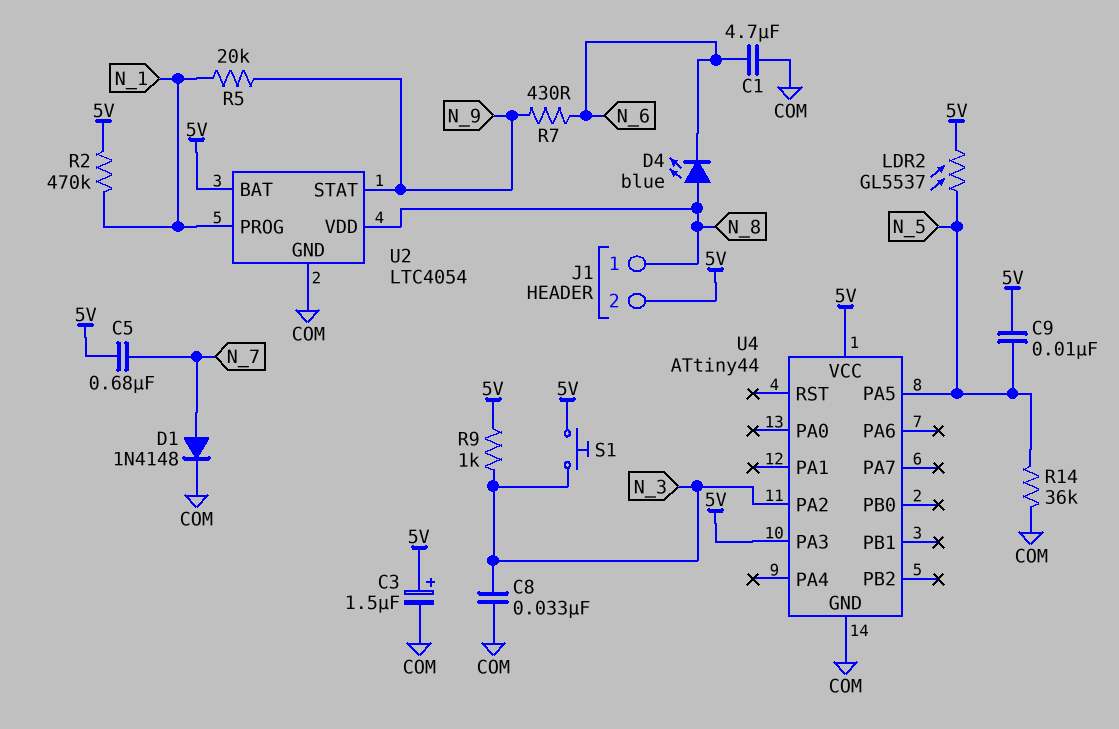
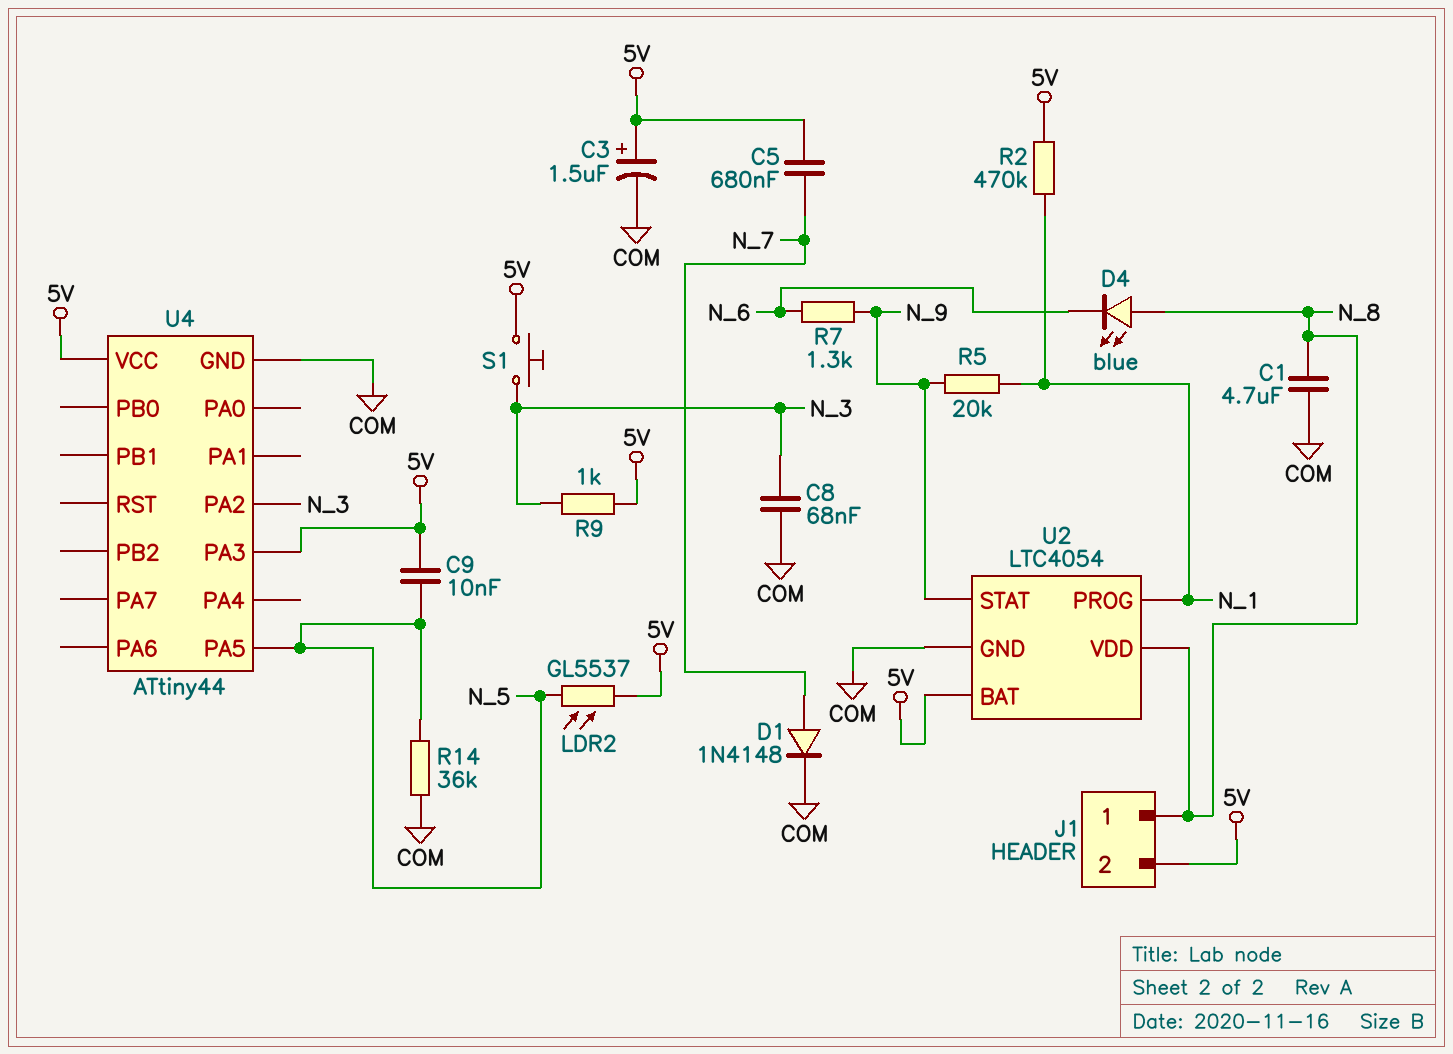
C1: 4.7uF (COM, N_6) -> 4.7uF (COM, N_8)
C8: 33nF (COM, N_3) -> 68nF (COM, N_3)
R7: 430 (N_6, N_9) -> 1.3k (N_6, N_9)

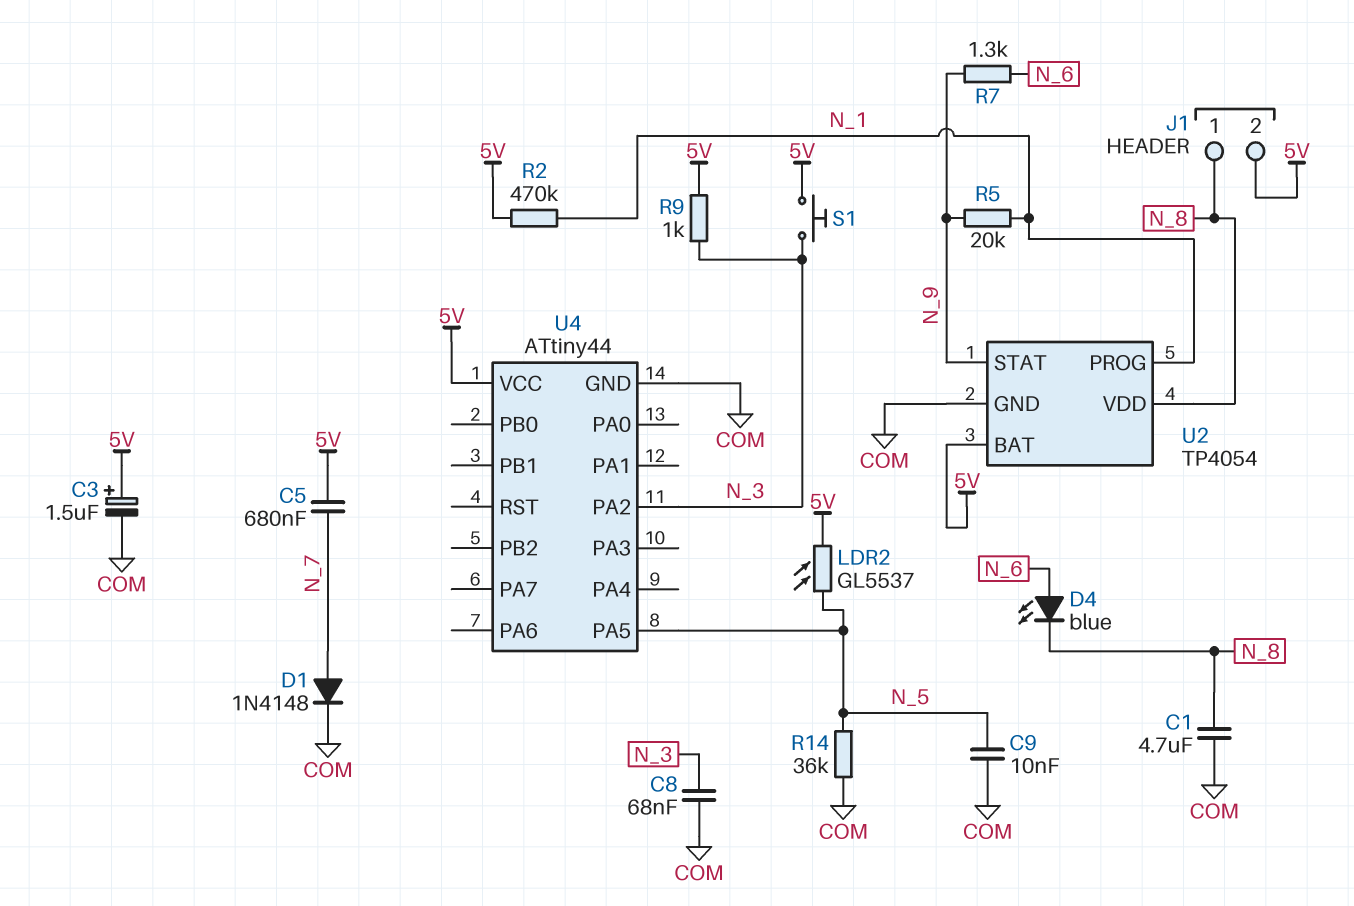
C9: 10nF (5V, N_5) -> 10nF (COM, N_5)
D4: LED blue (A N_8, K N_6) -> LED blue (A N_6, K N_8)
U2: LTC4054 -> TP4054
U4 pin PA3: 5V -> none

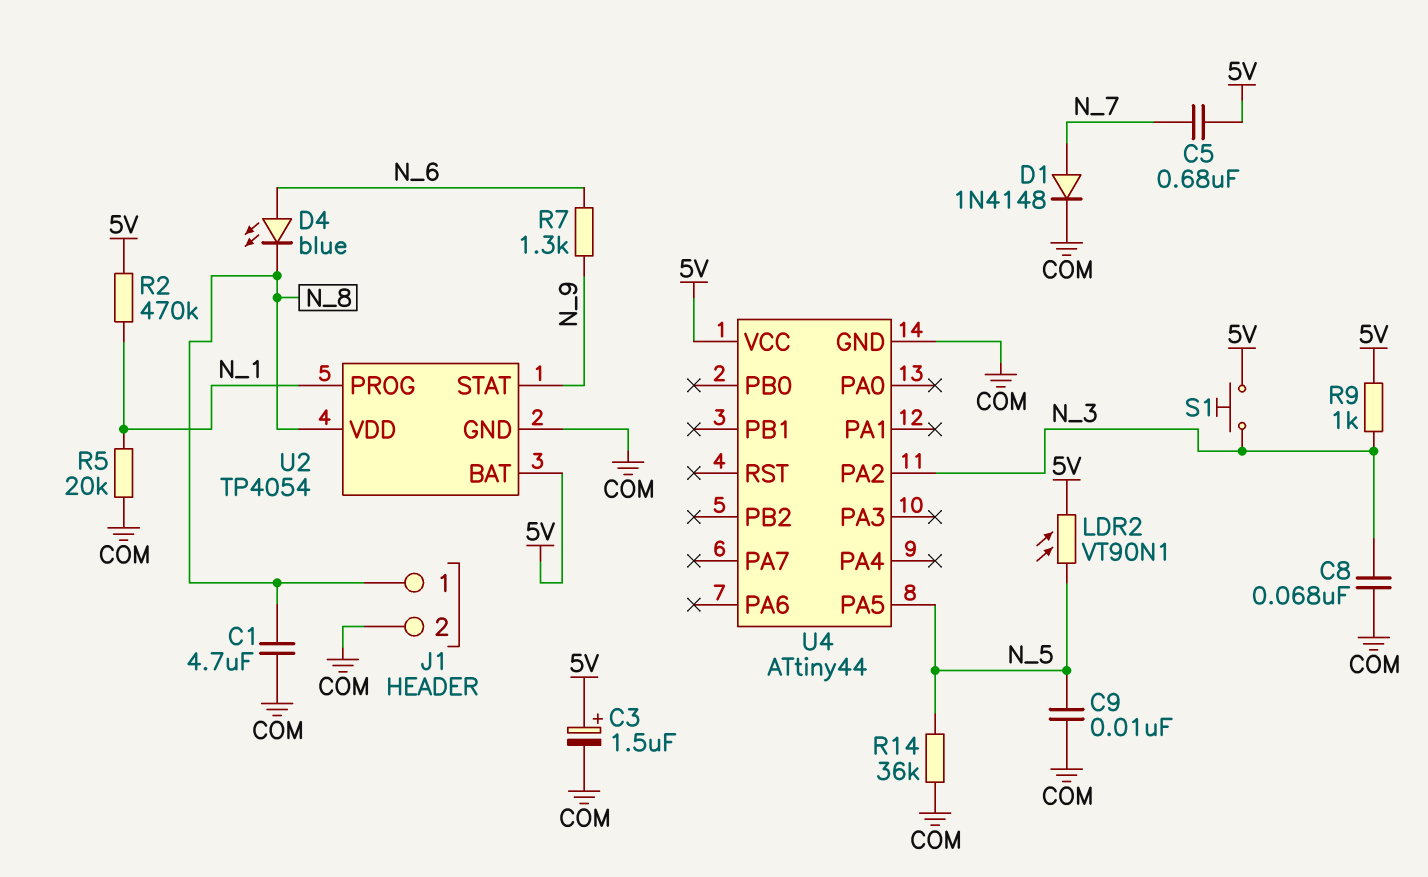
J1 pin 2: 5V -> COM
LDR2: GL5537 (5V, N_5) -> VT90N1 (5V, N_5)
R5: 20k (N_1, N_9) -> 20k (COM, N_1)

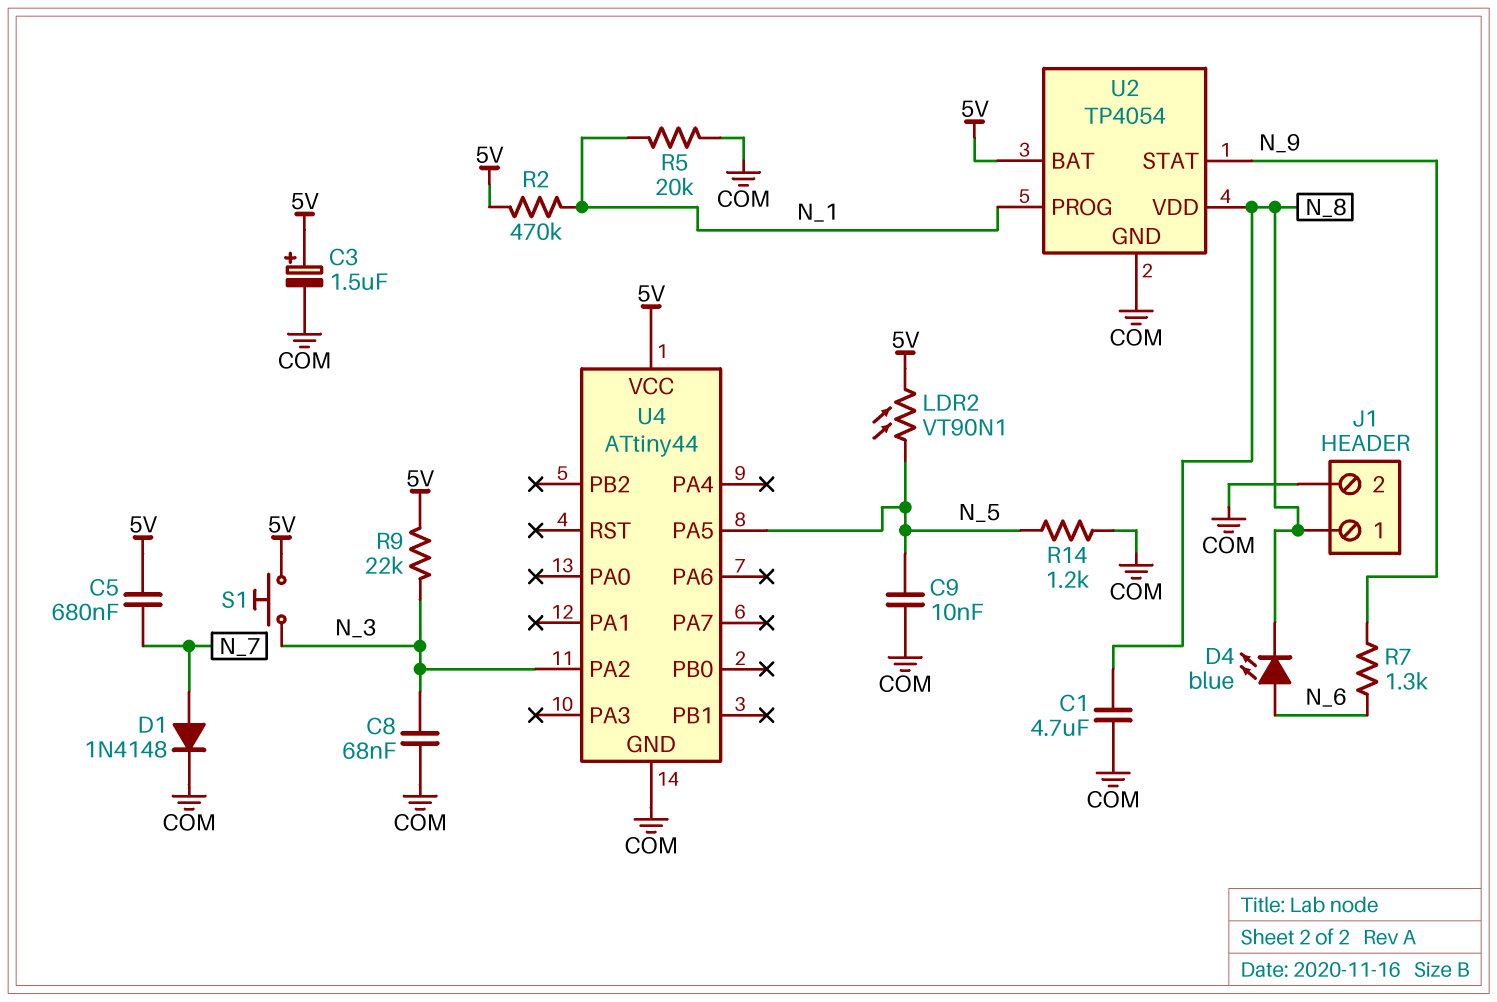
R9: 1k (5V, N_3) -> 22k (5V, N_3)
R14: 36k (COM, N_5) -> 1.2k (COM, N_5)

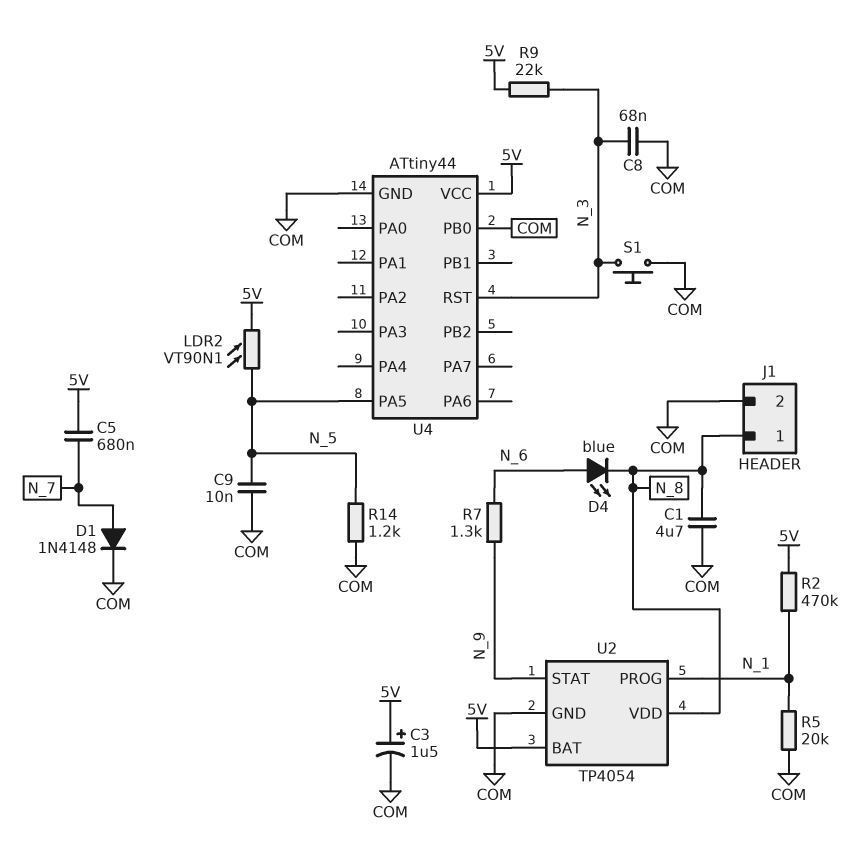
S1: button (5V, N_3) -> button (COM, N_3)
U4 pin PA2: N_3 -> none
U4 pin PB0: none -> COM
U4 pin RST: none -> N_3

